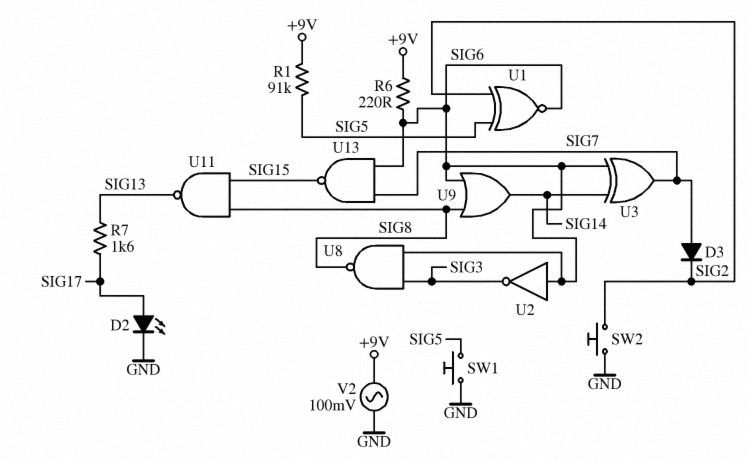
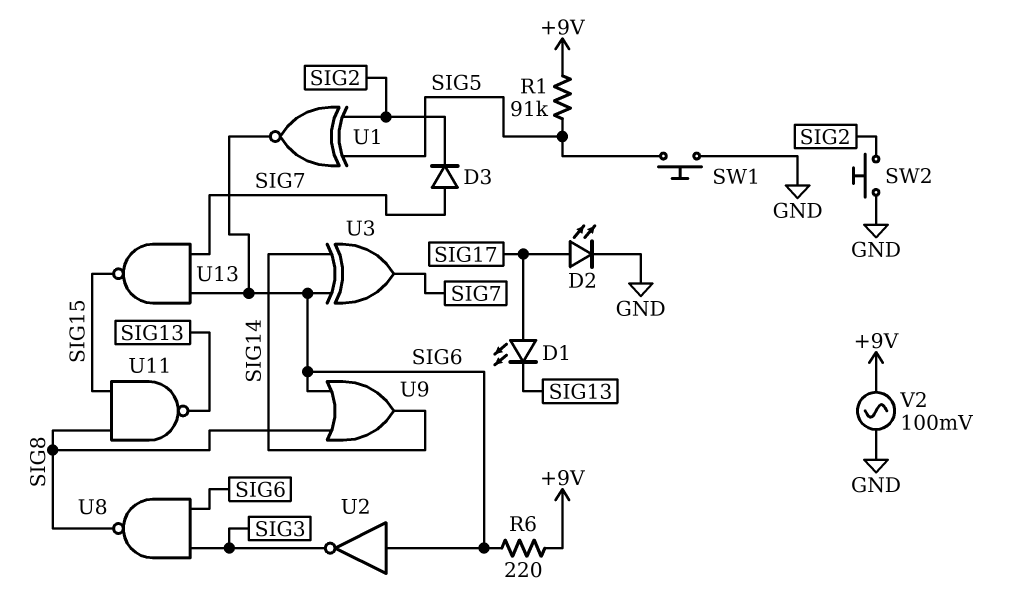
D1: none -> LED (A SIG17, K SIG13)
R7: 1.6k (SIG13, SIG17) -> none

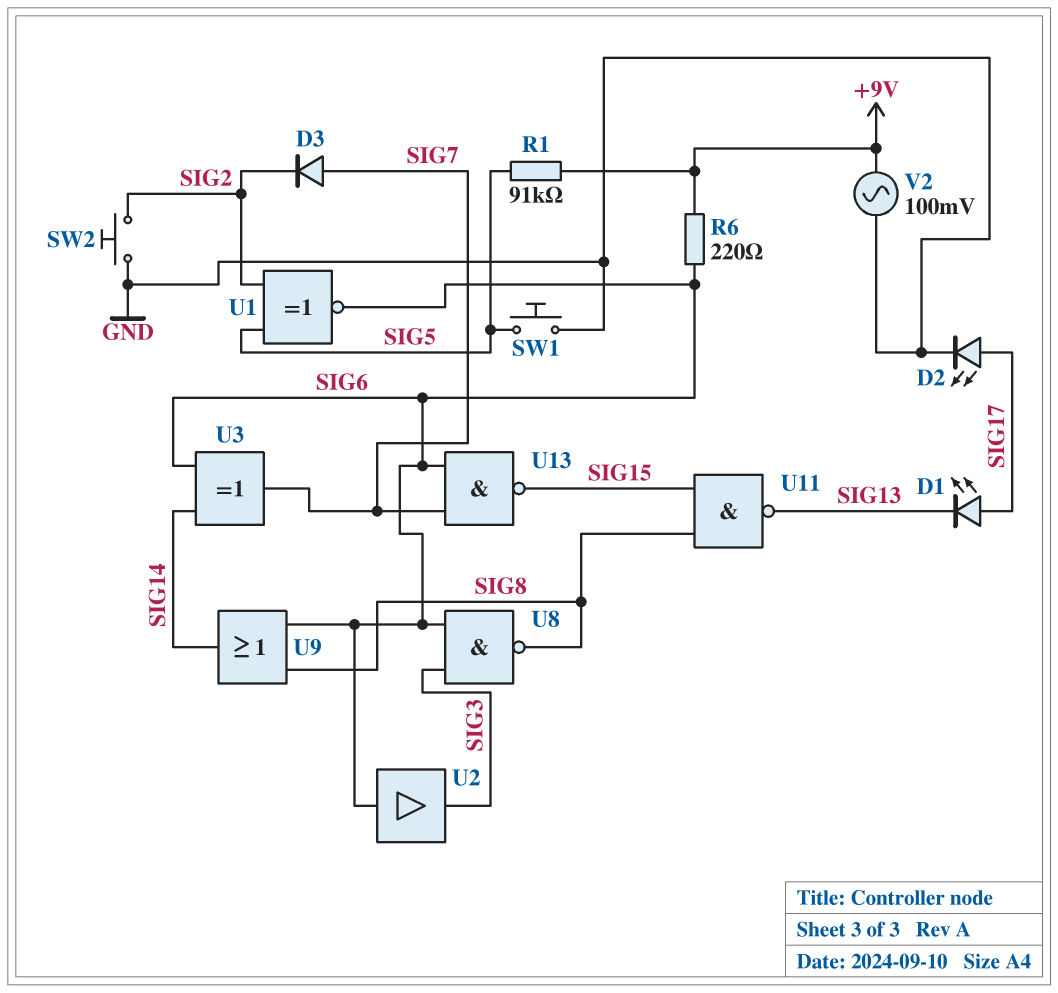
U2: NOT (in SIG6, out SIG3) -> buffer (in SIG6, out SIG3)

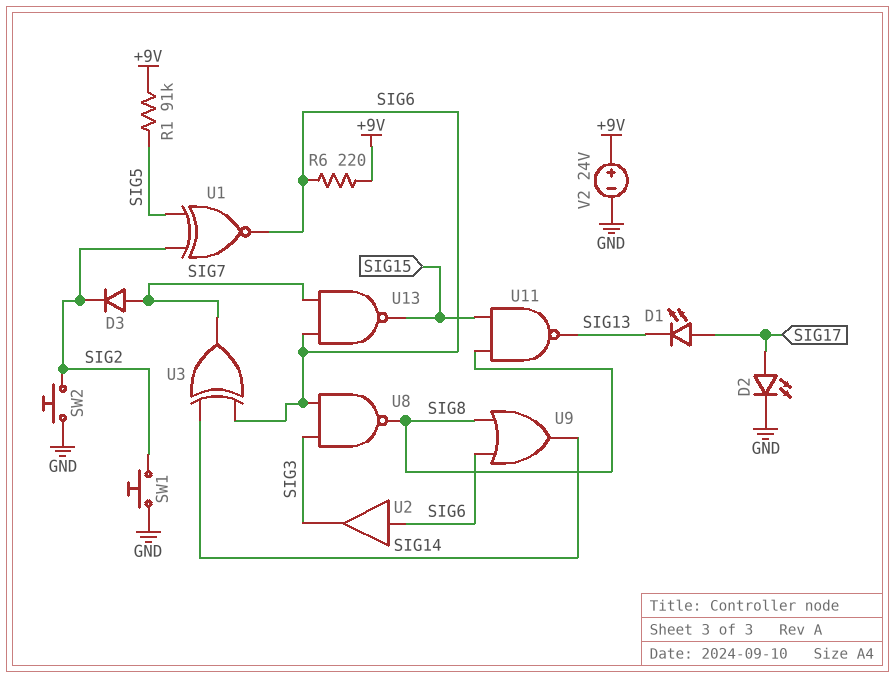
SW1: button (GND, SIG5) -> button (GND, SIG2)
V2: AC 100mV (+9V, GND) -> 24V (plus +9V, minus GND)

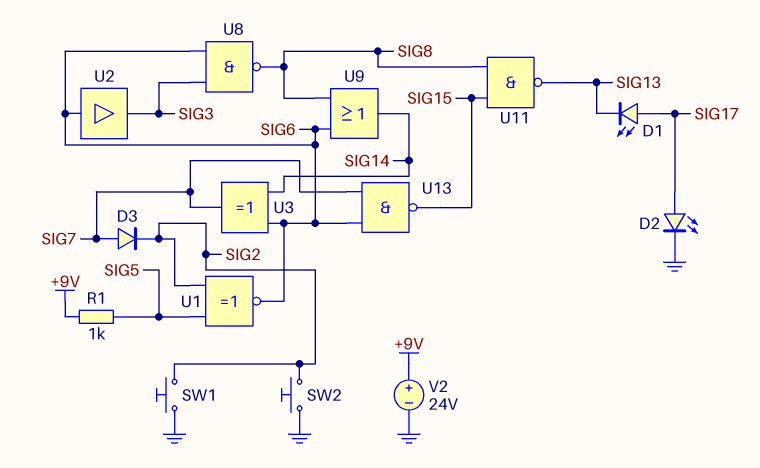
R1: 91k (+9V, SIG5) -> 1k (+9V, SIG5)
R6: 220 (+9V, SIG6) -> none

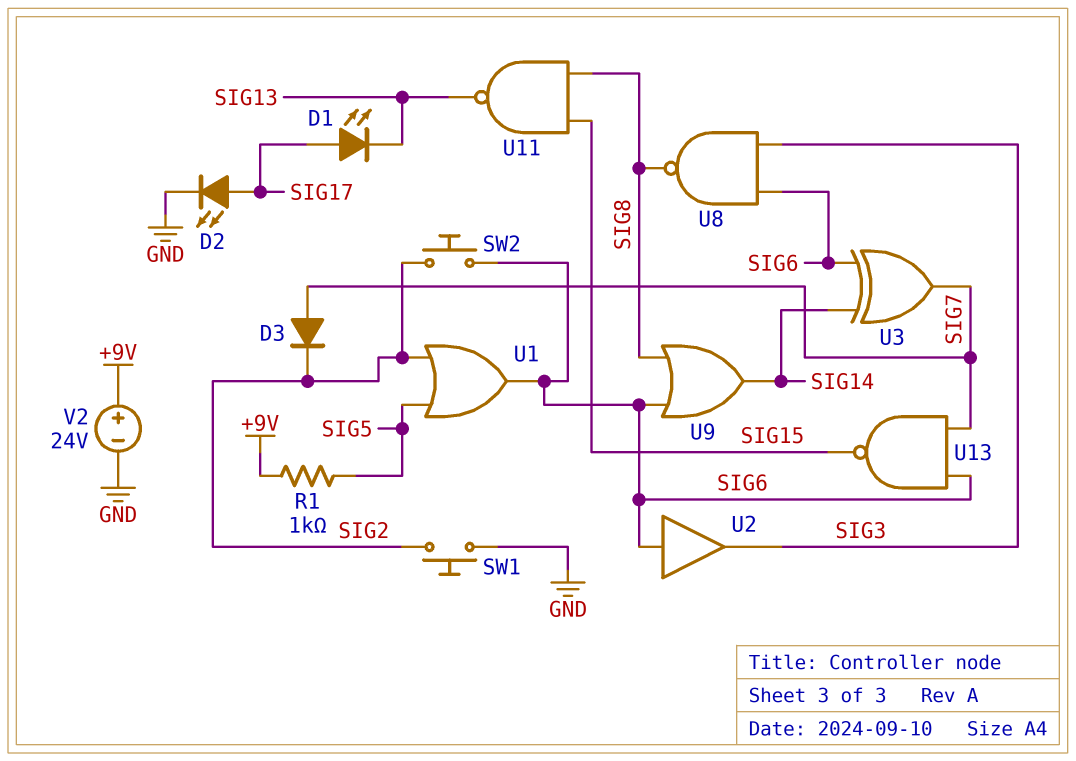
SW2: button (GND, SIG2) -> button (SIG2, SIG6)
U1: XNOR (in SIG2, in SIG5, out SIG6) -> OR (in SIG2, in SIG5, out SIG6)

